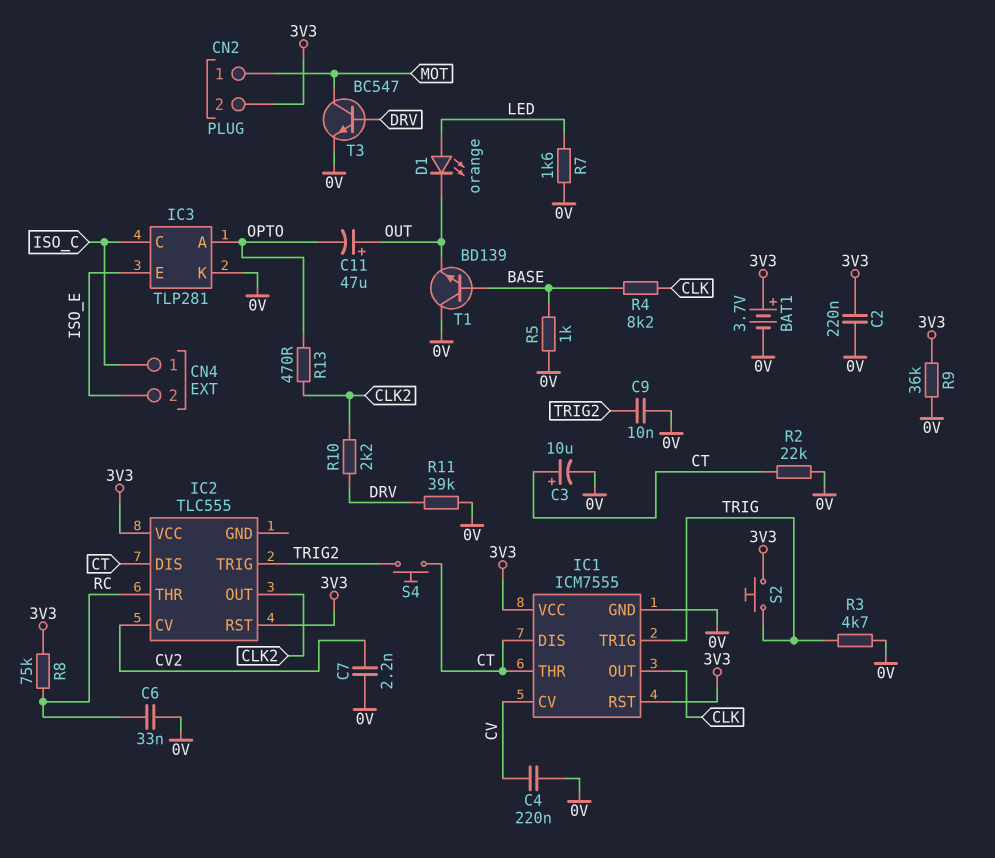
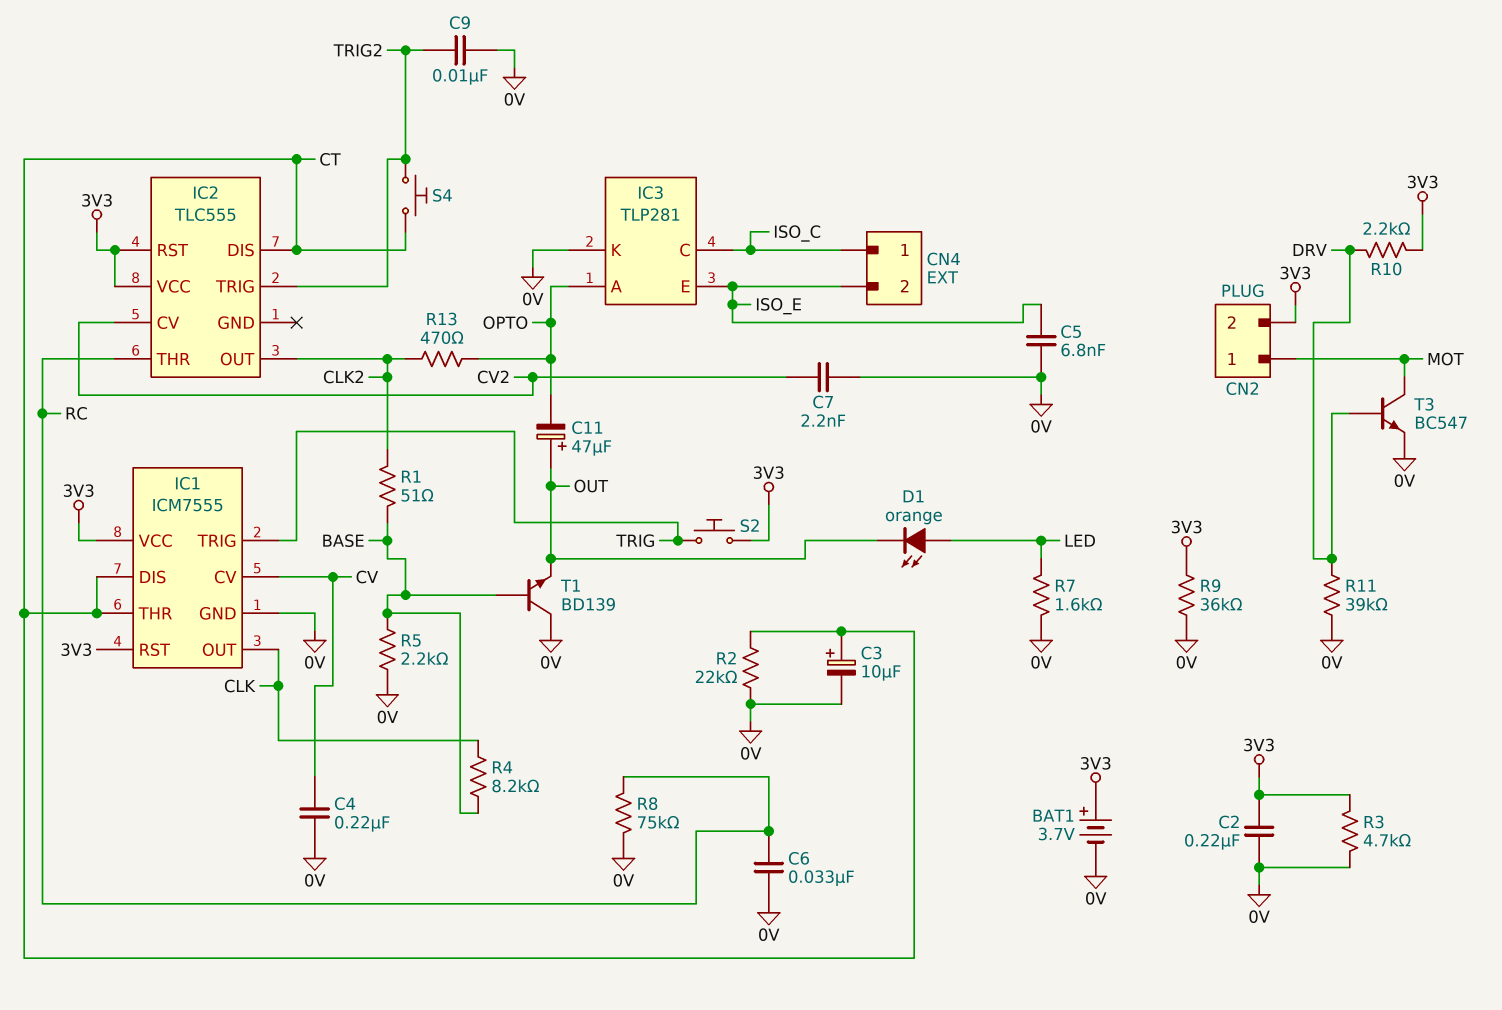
C5: none -> 6.8nF (0V, ISO_E)
R1: none -> 51 (BASE, CLK2)
R3: 4.7k (0V, TRIG) -> 4.7k (0V, 3V3)
R5: 1k (0V, BASE) -> 2.2k (0V, BASE)
R8: 75k (3V3, RC) -> 75k (0V, RC)
R10: 2.2k (CLK2, DRV) -> 2.2k (3V3, DRV)

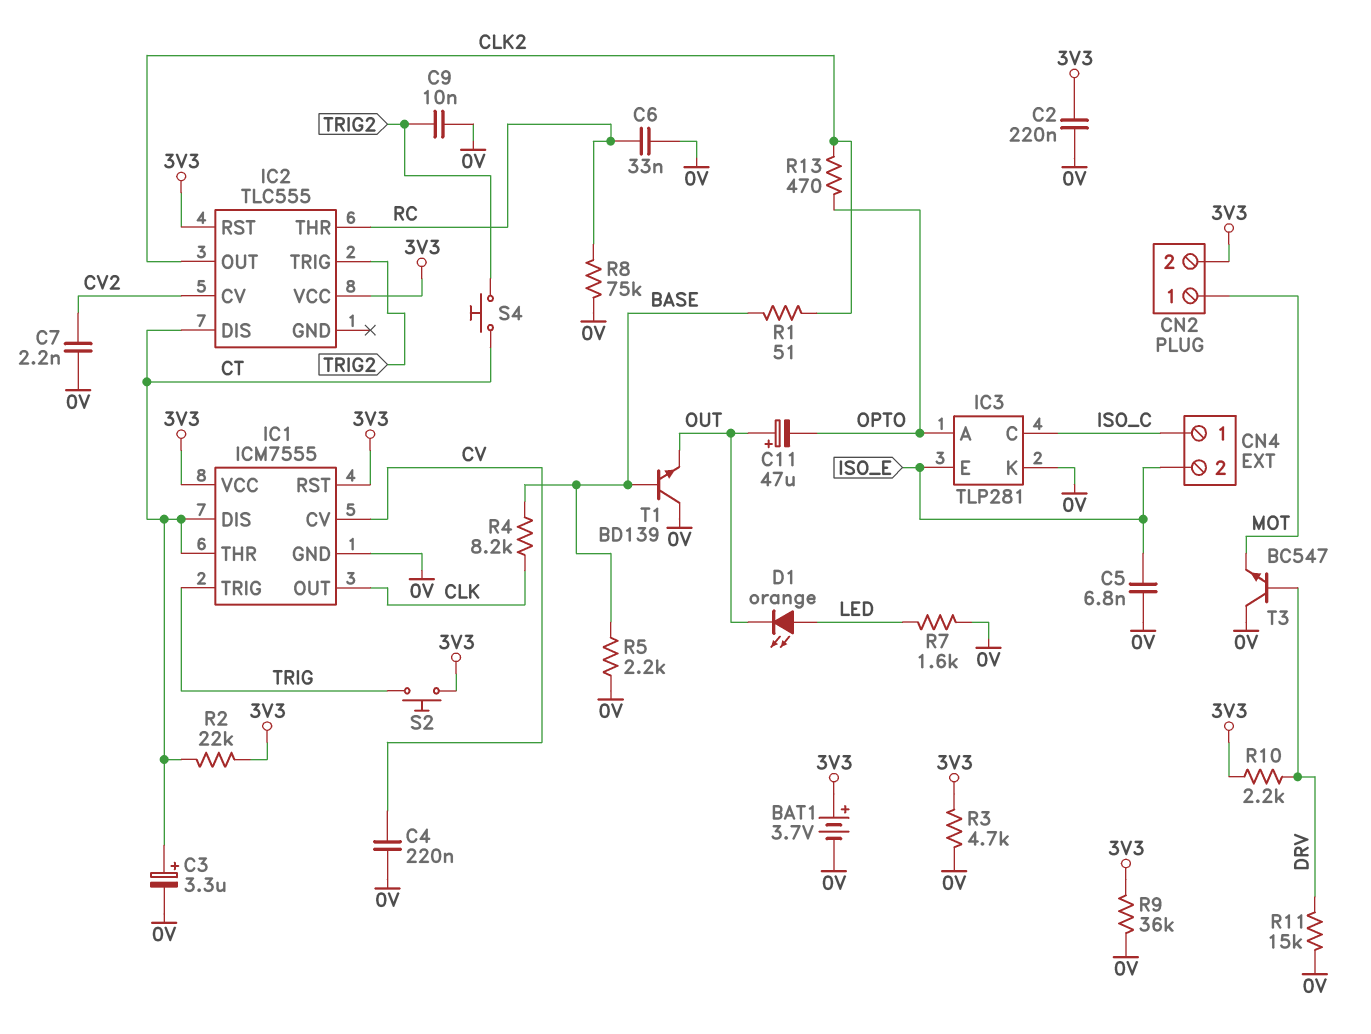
C3: 10uF (plus CT, minus 0V) -> 3.3uF (plus CT, minus 0V)
R2: 22k (0V, CT) -> 22k (3V3, CT)
R11: 39k (0V, DRV) -> 15k (0V, DRV)
T3: NPN BC547 (B DRV, C MOT, E 0V) -> NPN BC547 (B DRV, C 0V, E MOT)

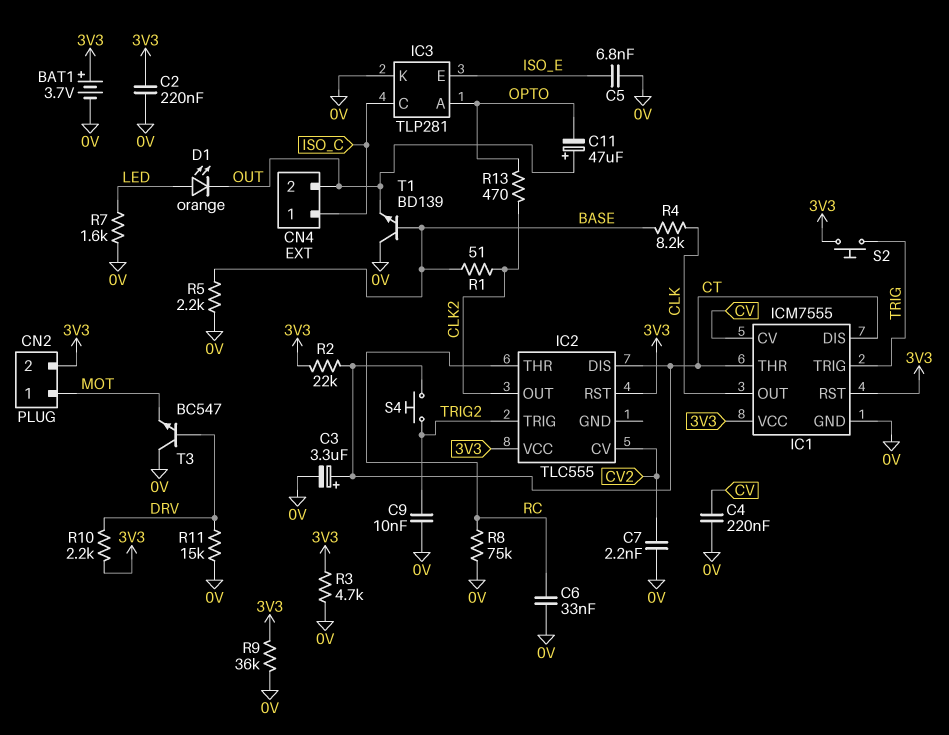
CN4 pin 2: ISO_E -> OUT

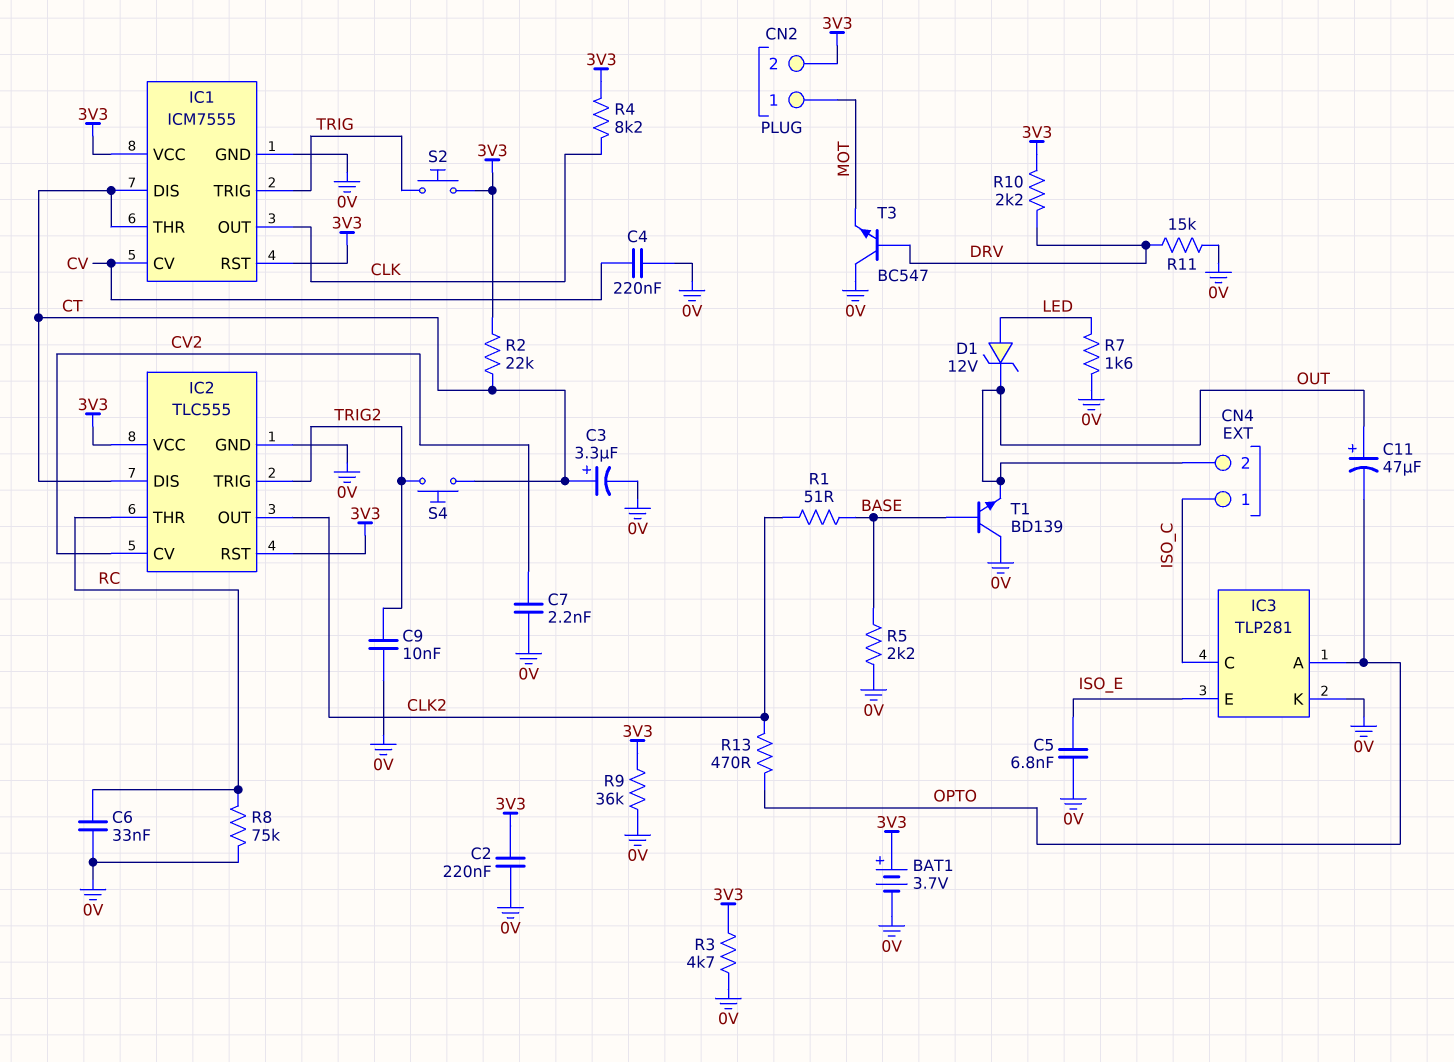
D1: LED orange (A LED, K OUT) -> zener 12V (A LED, K OUT)
IC2 pin GND: none -> 0V
R4: 8.2k (BASE, CLK) -> 8.2k (3V3, CLK)

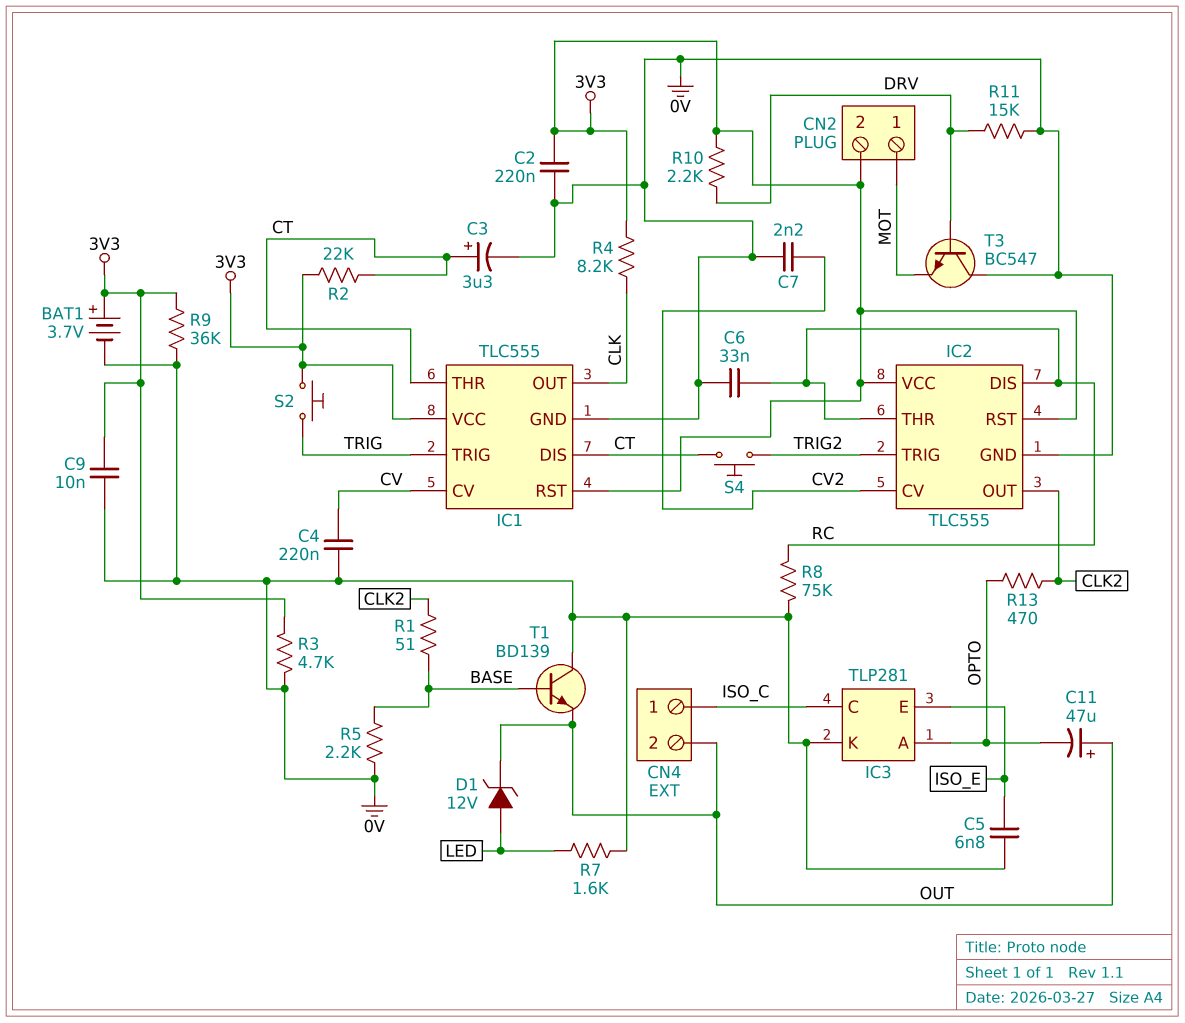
C9: 10nF (0V, TRIG2) -> 10nF (0V, 3V3)
IC1: ICM7555 -> TLC555
IC2 pin DIS: CT -> RC

